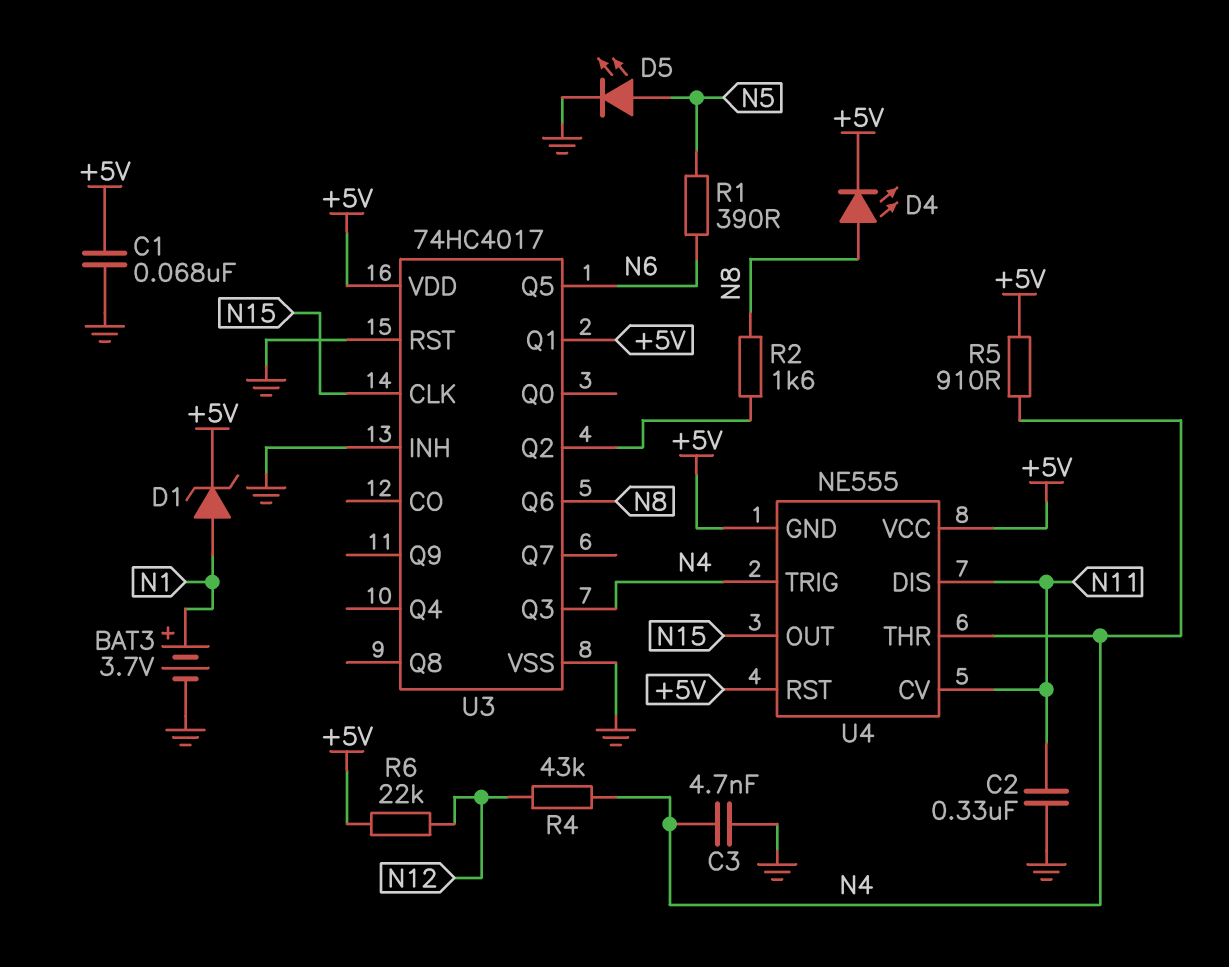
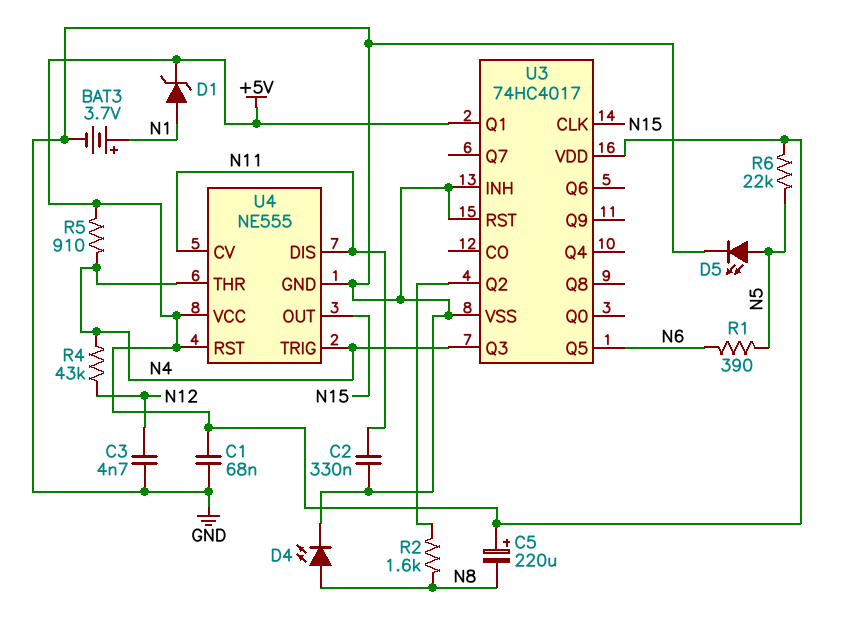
C3: 4.7nF (GND, N4) -> 4.7nF (GND, N12)
C5: none -> 220uF (plus +5V, minus N8)
D4: LED (A N8, K +5V) -> LED (A N8, K GND)
R6: 22k (+5V, N12) -> 22k (+5V, N5)
U3 pin Q6: N8 -> none
U4 pin GND: +5V -> GND

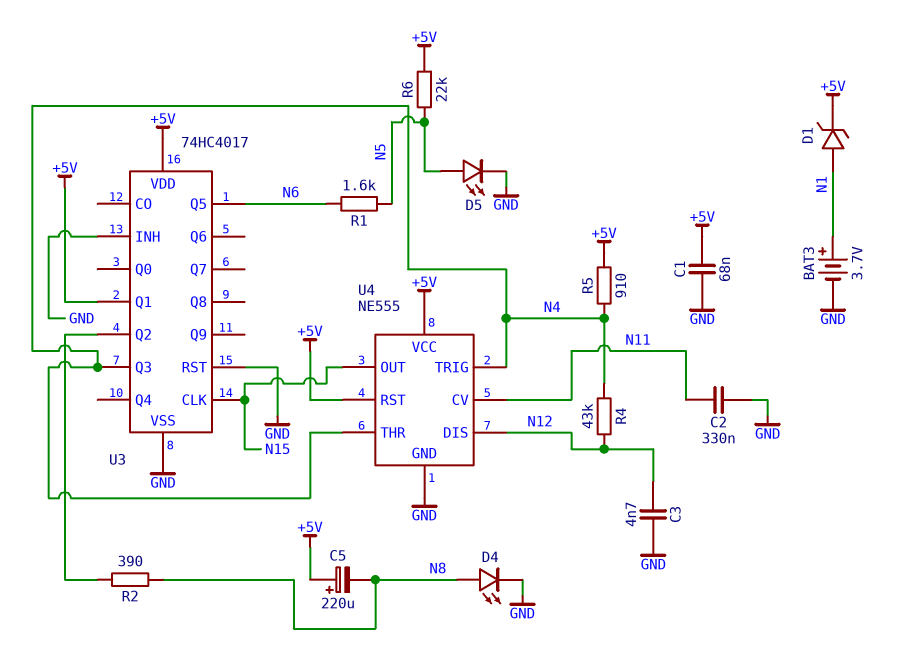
R1: 390 (N5, N6) -> 1.6k (N5, N6)
R2: 1.6k (N8, U3/Q2) -> 390 (N8, U3/Q2)
U4 pin DIS: N11 -> N12

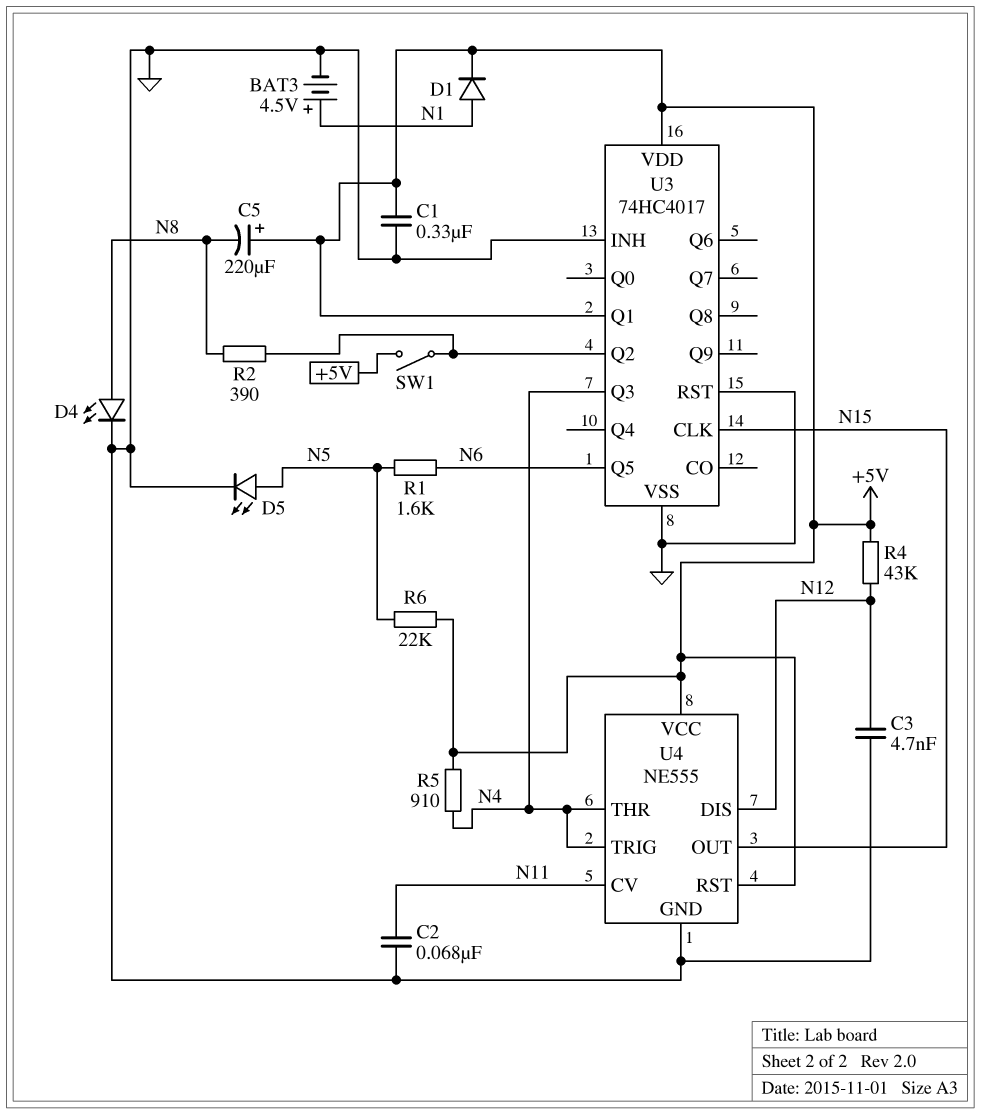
BAT3: 3.7V (plus N1, minus GND) -> 4.5V (plus N1, minus GND)
C1: 68nF (+5V, GND) -> 330nF (+5V, GND)
C2: 330nF (GND, N11) -> 68nF (GND, N11)
D1: zener (A N1, K +5V) -> diode (A N1, K +5V)
R4: 43k (N4, N12) -> 43k (+5V, N12)
SW1: none -> switch (+5V, U3/Q2)

